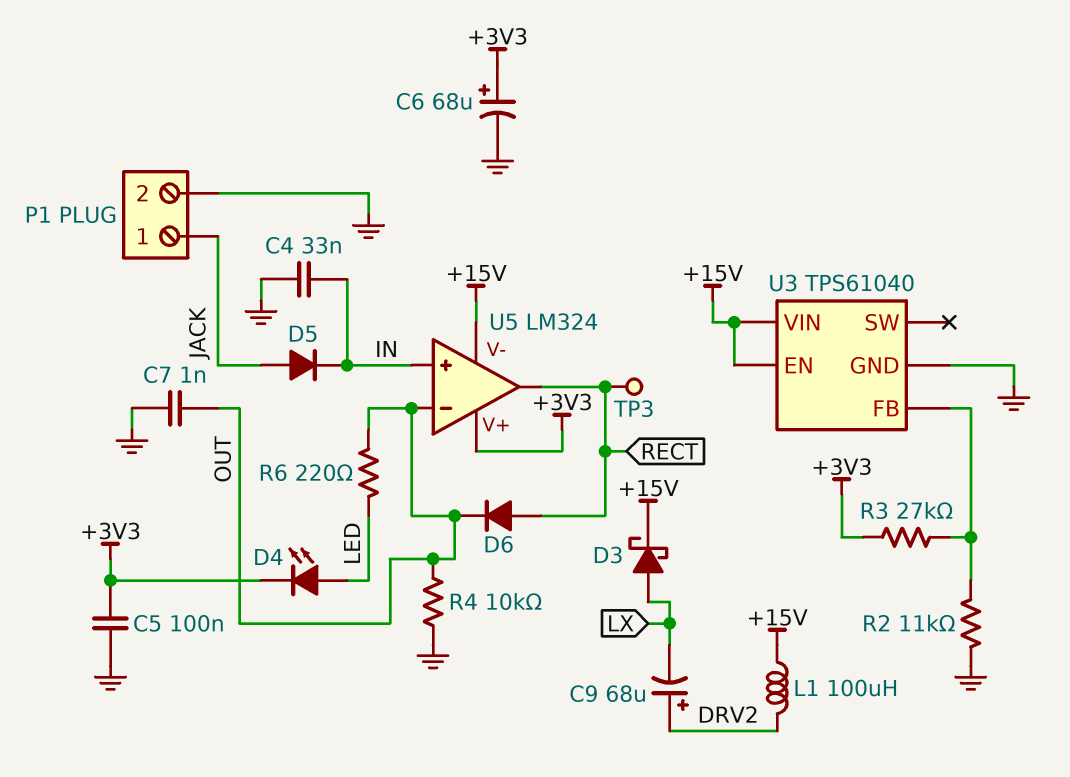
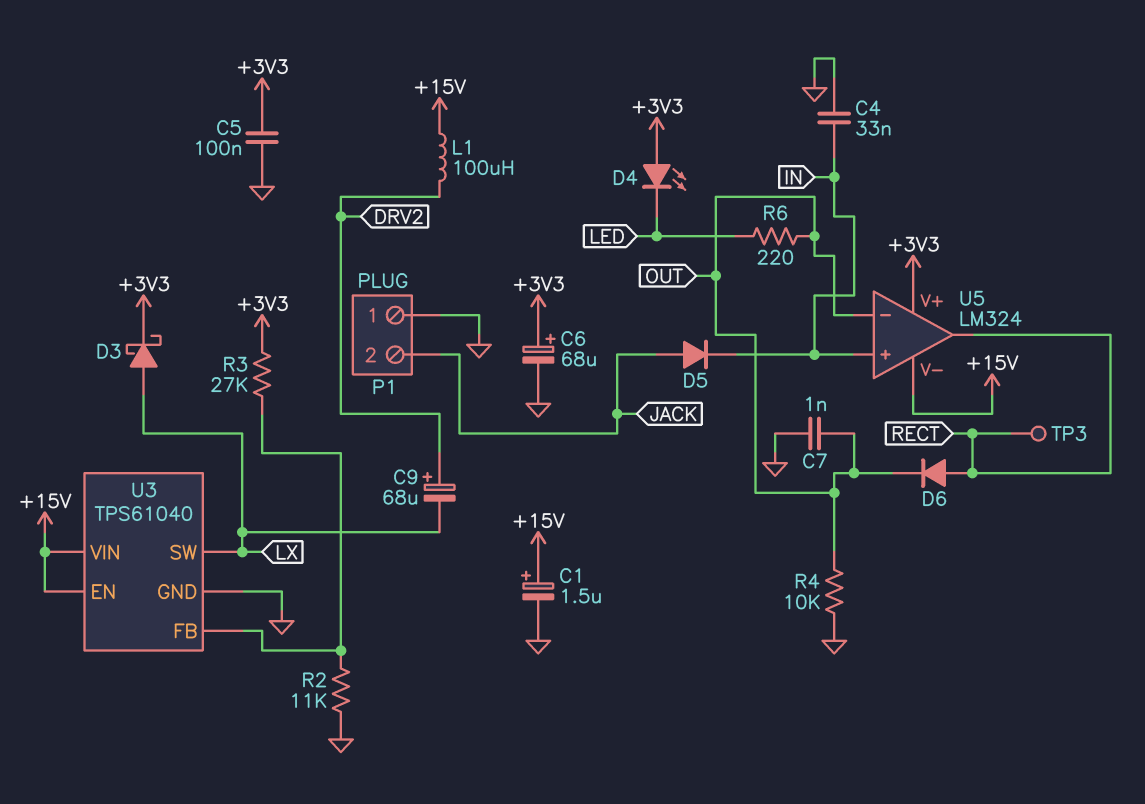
C1: none -> 1.5uF (plus +15V, minus GND)
D3: schottky (A LX, K +15V) -> schottky (A LX, K +3V3)
D4: LED (A LED, K +3V3) -> LED (A +3V3, K LED)
P1 pin 1: JACK -> GND
P1 pin 2: GND -> JACK
U3 pin SW: none -> LX

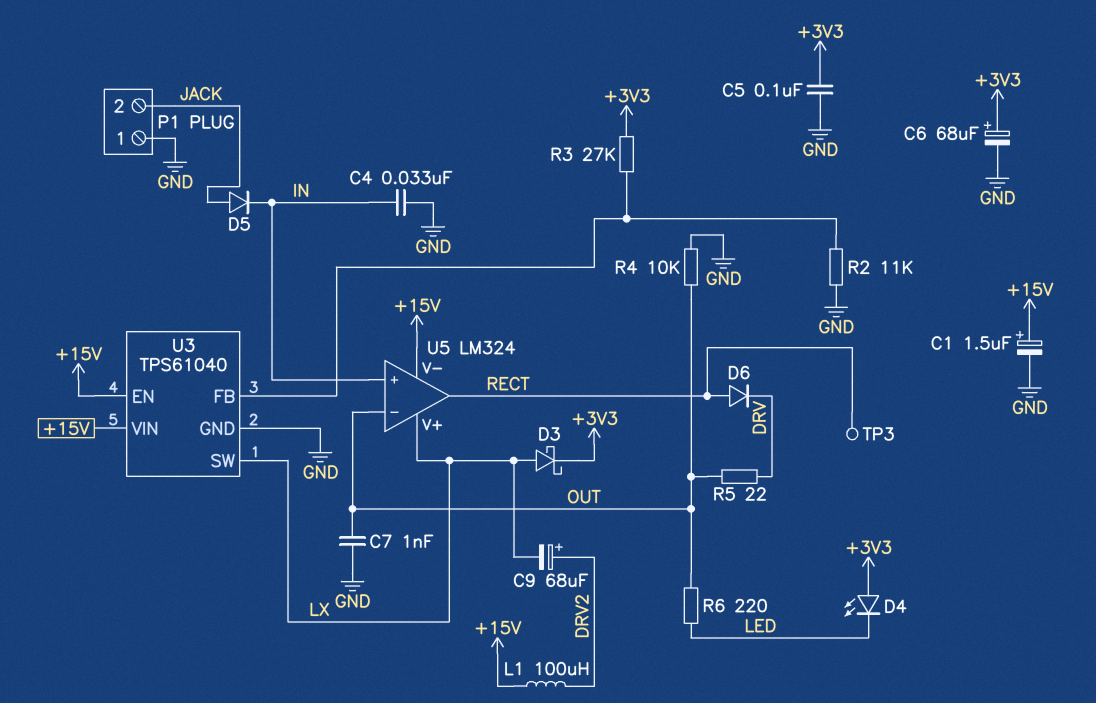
D6: diode (A RECT, K OUT) -> diode (A RECT, K DRV)
R5: none -> 22 (DRV, OUT)
U5 pin V+: +3V3 -> LX

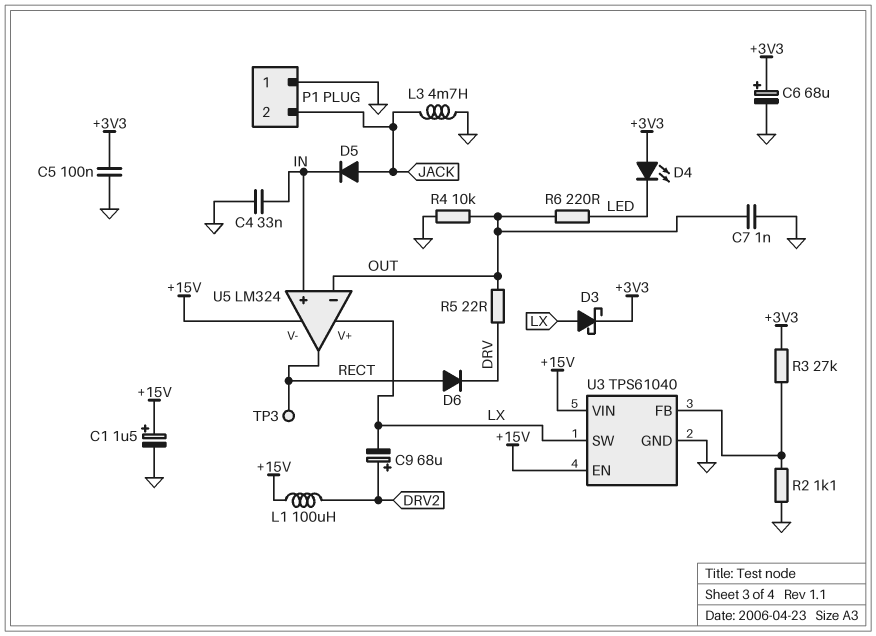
L3: none -> 4.7mH (GND, JACK)
R2: 11k (GND, U3/FB) -> 1.1k (GND, U3/FB)

